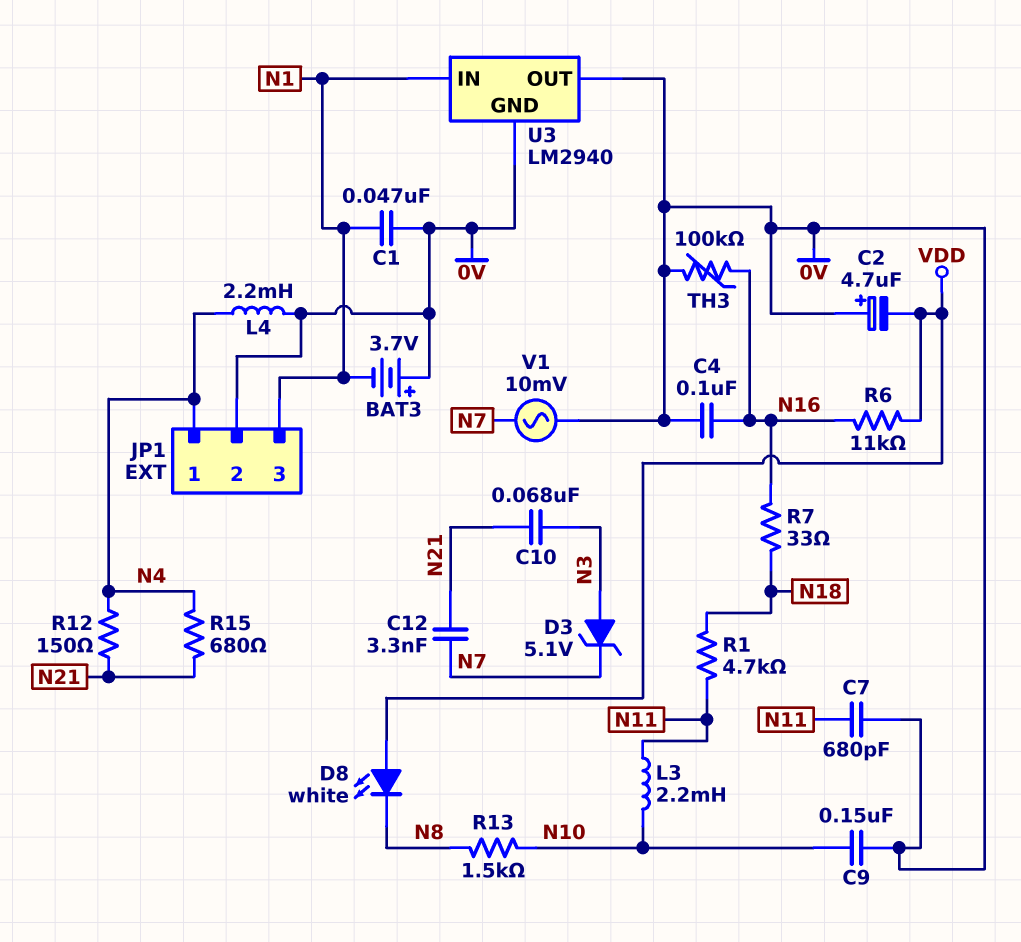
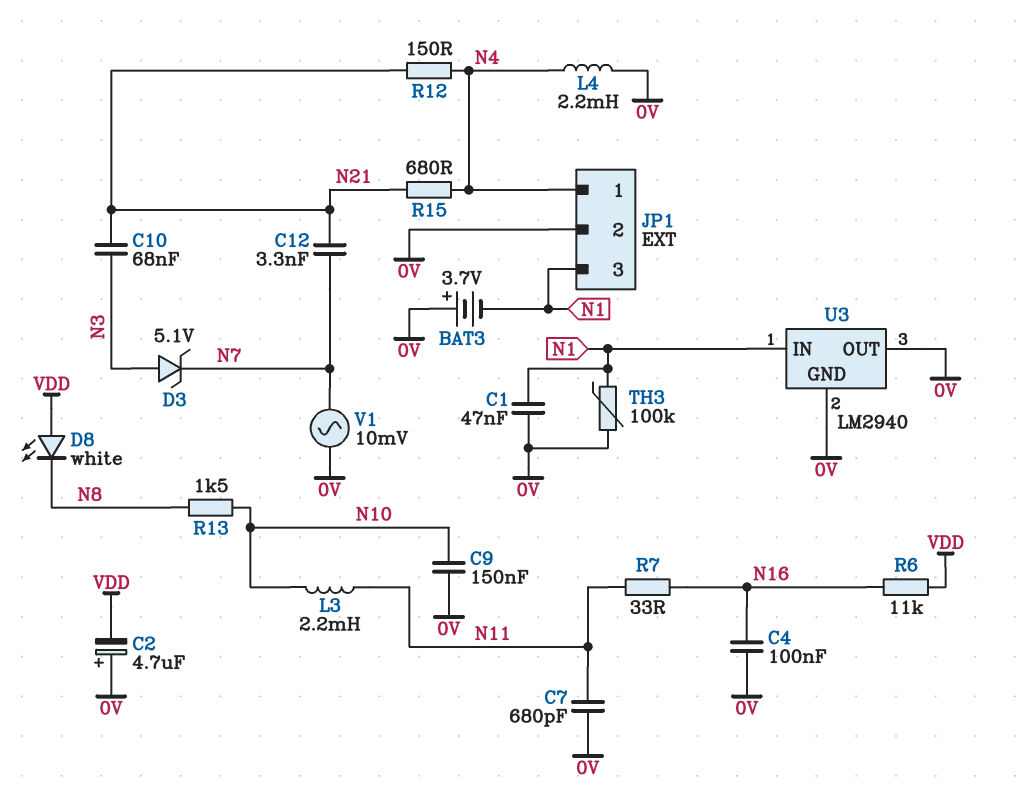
R1: 4.7k (N11, N18) -> none
R7: 33 (N16, N18) -> 33 (N11, N16)
TH3: 100k (0V, N16) -> 100k (0V, N1)

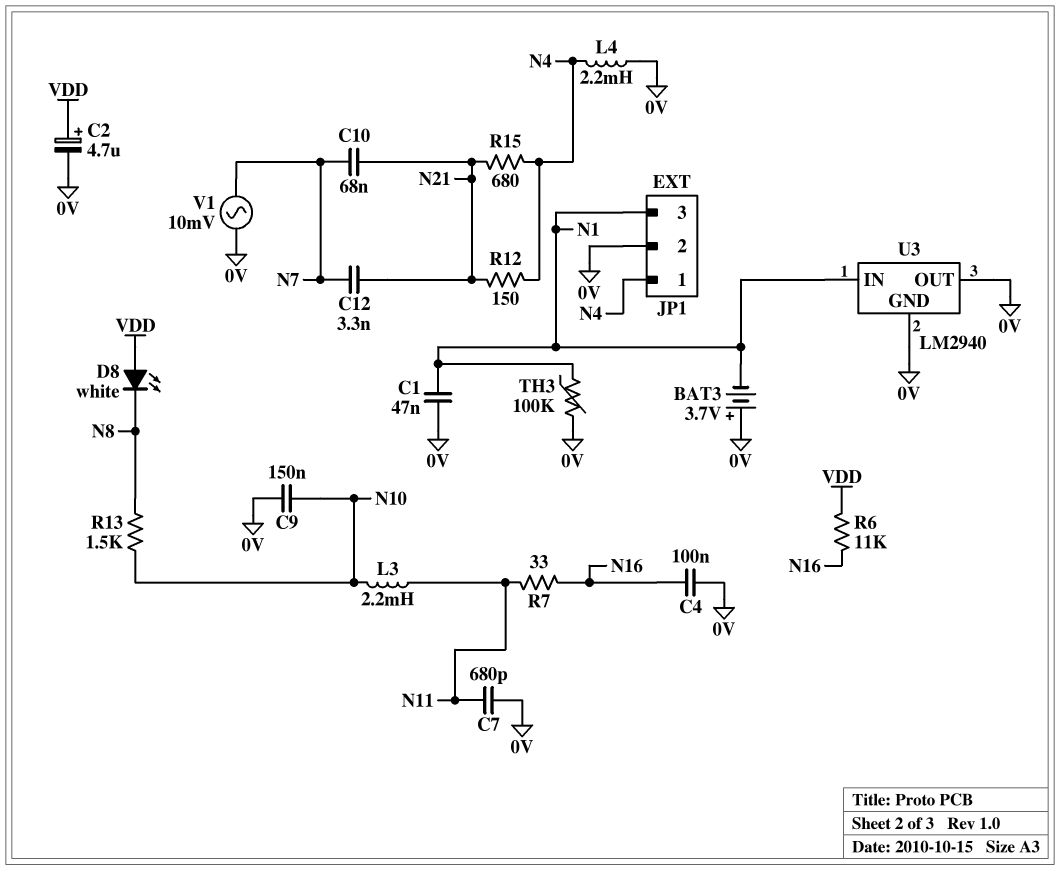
C2: 4.7uF (plus 0V, minus VDD) -> 4.7uF (plus VDD, minus 0V)
C10: 68nF (N3, N21) -> 68nF (N7, N21)
D3: zener 5.1V (A N3, K N7) -> none

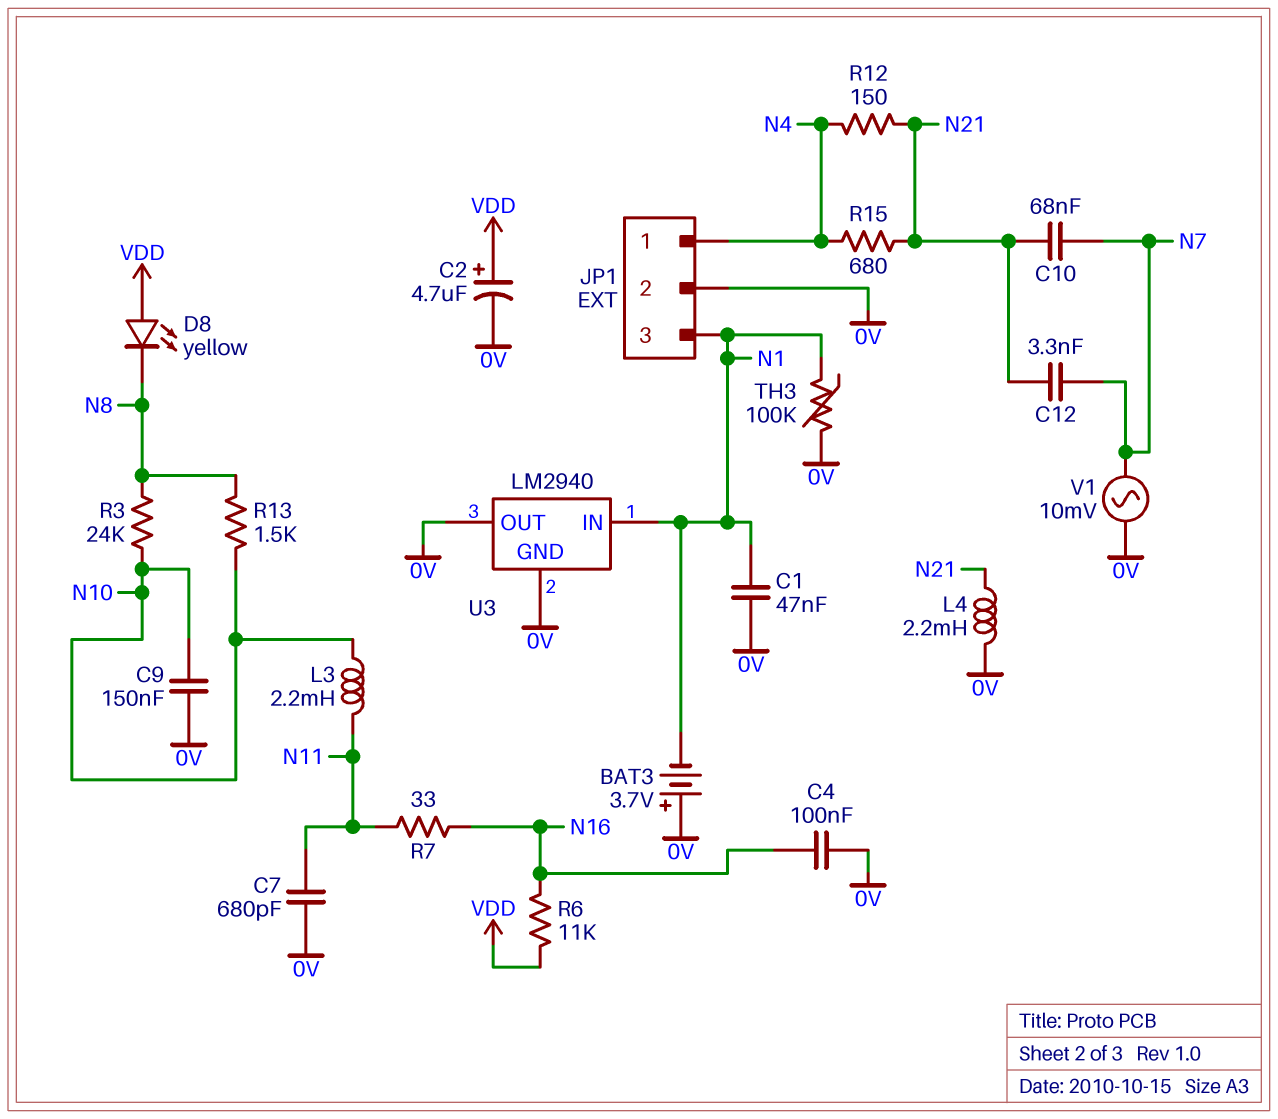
D8: LED white (A VDD, K N8) -> LED yellow (A VDD, K N8)
L4: 2.2mH (0V, N4) -> 2.2mH (0V, N21)
R3: none -> 24k (N8, N10)

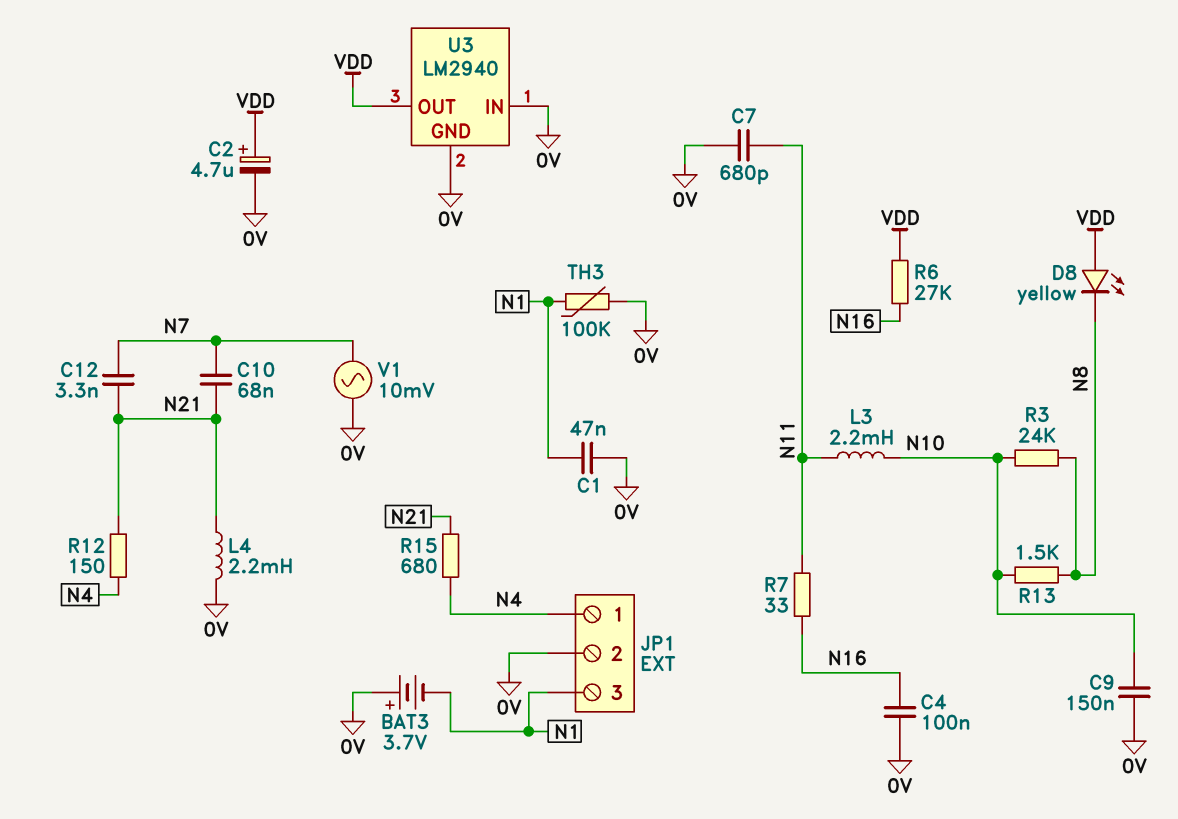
R6: 11k (N16, VDD) -> 27k (N16, VDD)
U3 pin IN: N1 -> 0V
U3 pin OUT: 0V -> VDD

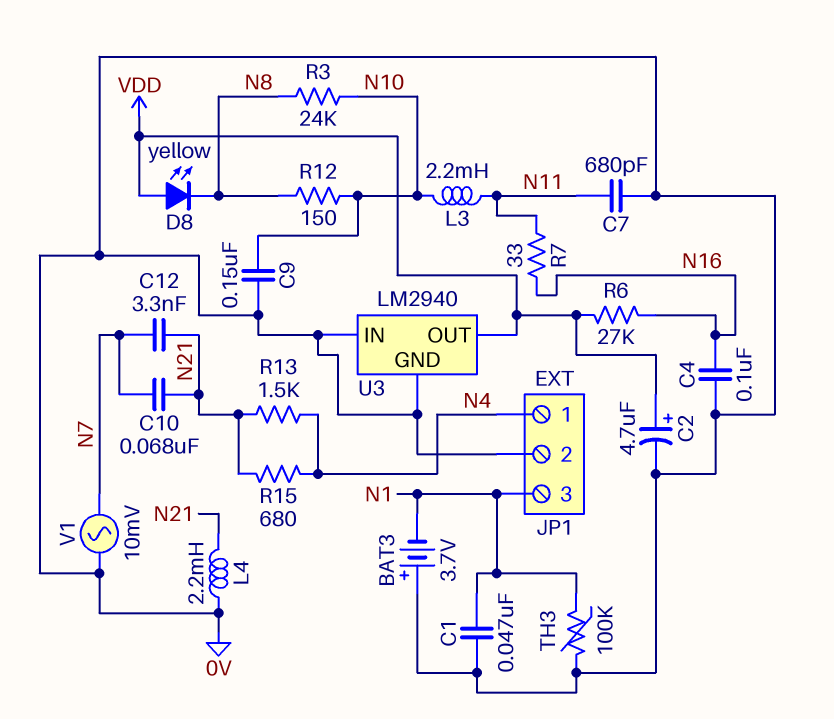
R12: 150 (N4, N21) -> 150 (N8, N10)
R13: 1.5k (N8, N10) -> 1.5k (N4, N21)

